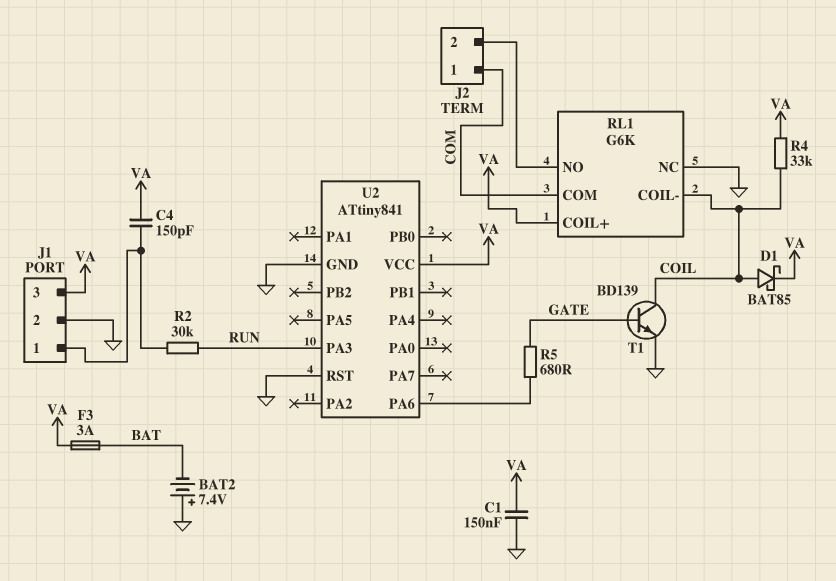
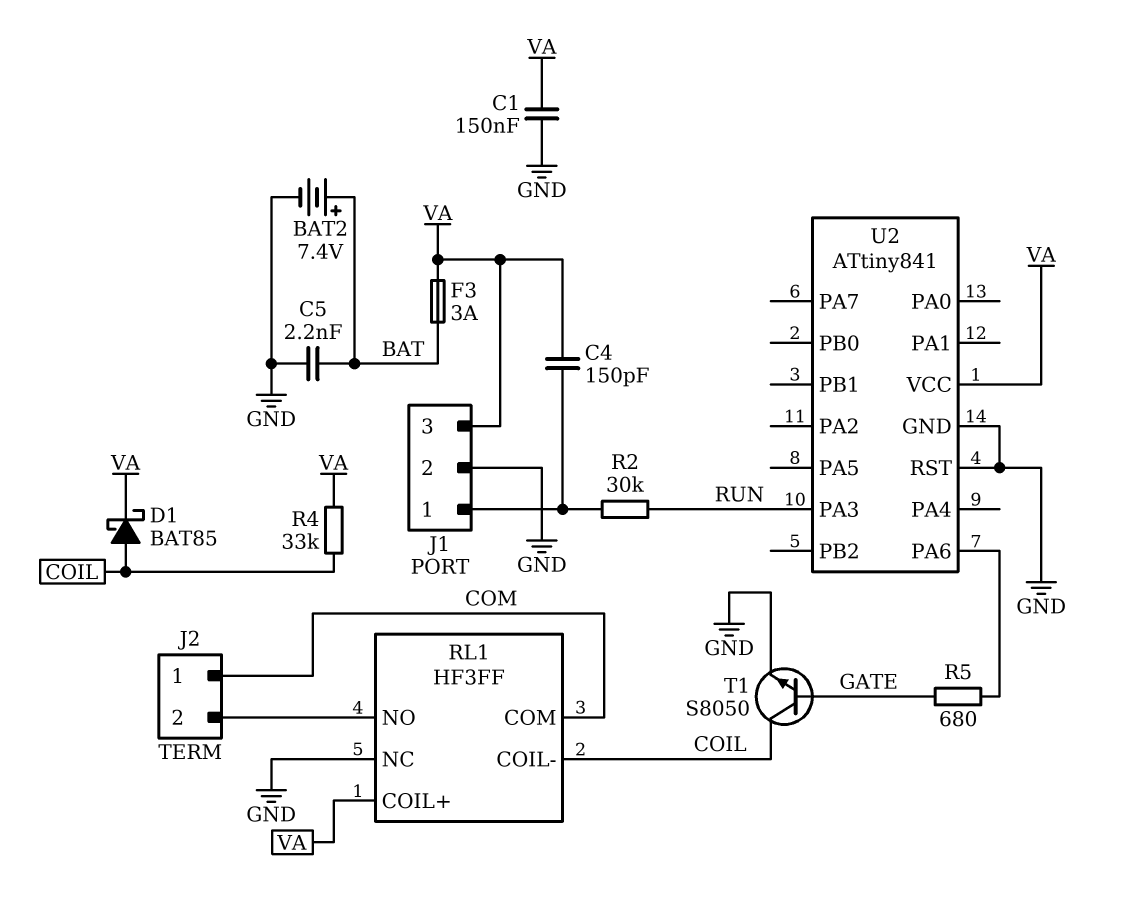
BAT2: 7.4V (plus GND, minus BAT) -> 7.4V (plus BAT, minus GND)
C5: none -> 2.2nF (BAT, GND)
RL1: G6K -> HF3FF
T1: NPN BD139 (B GATE, C COIL, E GND) -> NPN S8050 (B GATE, C COIL, E GND)

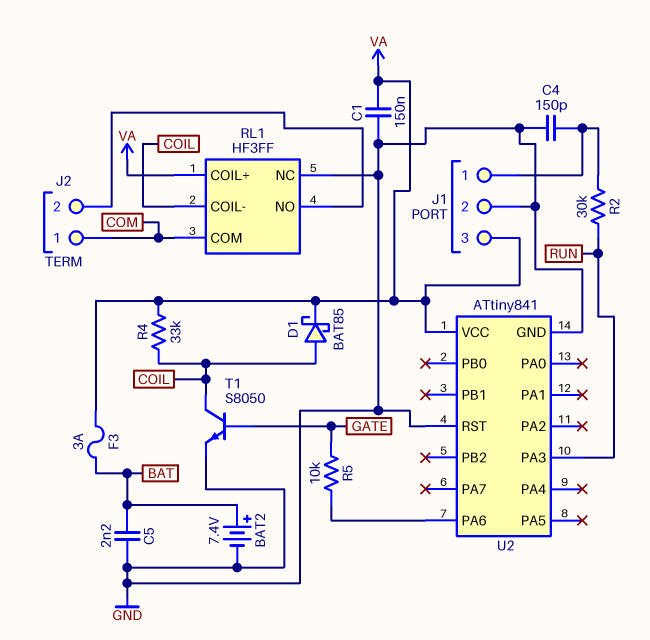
C4: 150pF (J1/1, VA) -> 150pF (GND, J1/1)
R5: 680 (GATE, U2/PA6) -> 10k (GATE, U2/PA6)

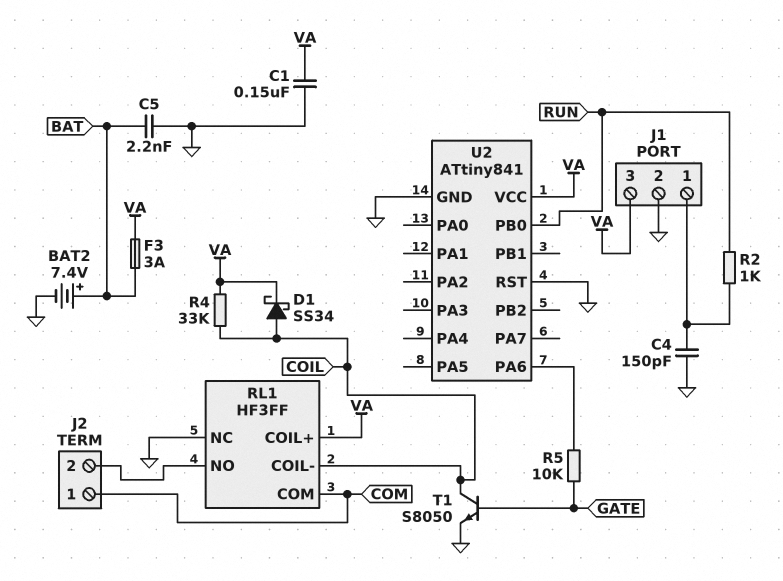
D1: schottky BAT85 (A COIL, K VA) -> schottky SS34 (A COIL, K VA)
R2: 30k (J1/1, RUN) -> 1k (J1/1, RUN)
U2 pin PA3: RUN -> none
U2 pin PB0: none -> RUN

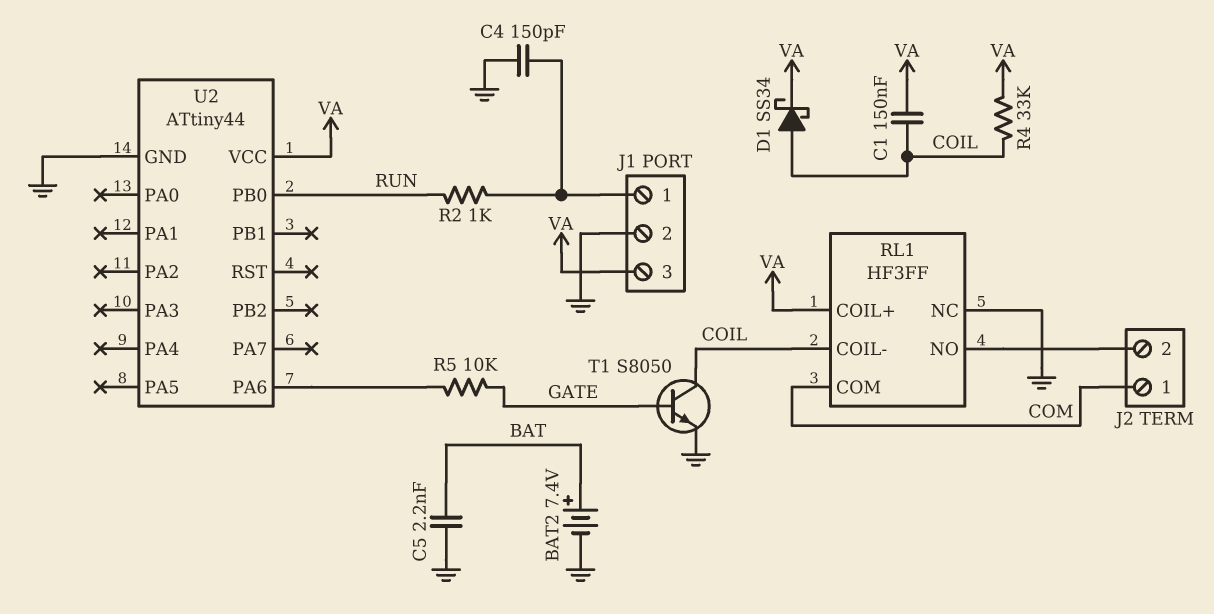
C1: 150nF (GND, VA) -> 150nF (COIL, VA)
F3: 3A (BAT, VA) -> none
U2: ATtiny841 -> ATtiny44
U2 pin RST: GND -> none

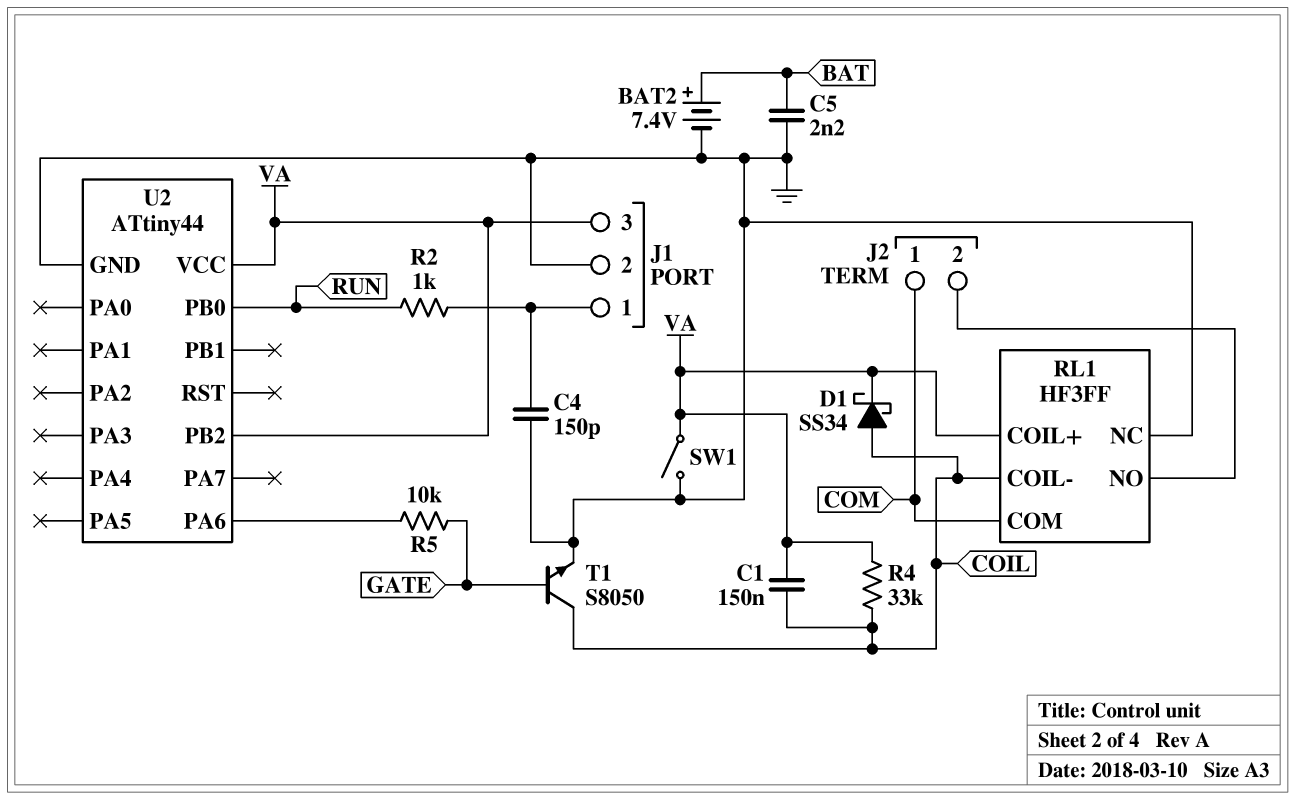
SW1: none -> switch (GND, VA)
U2 pin PB2: none -> VA

